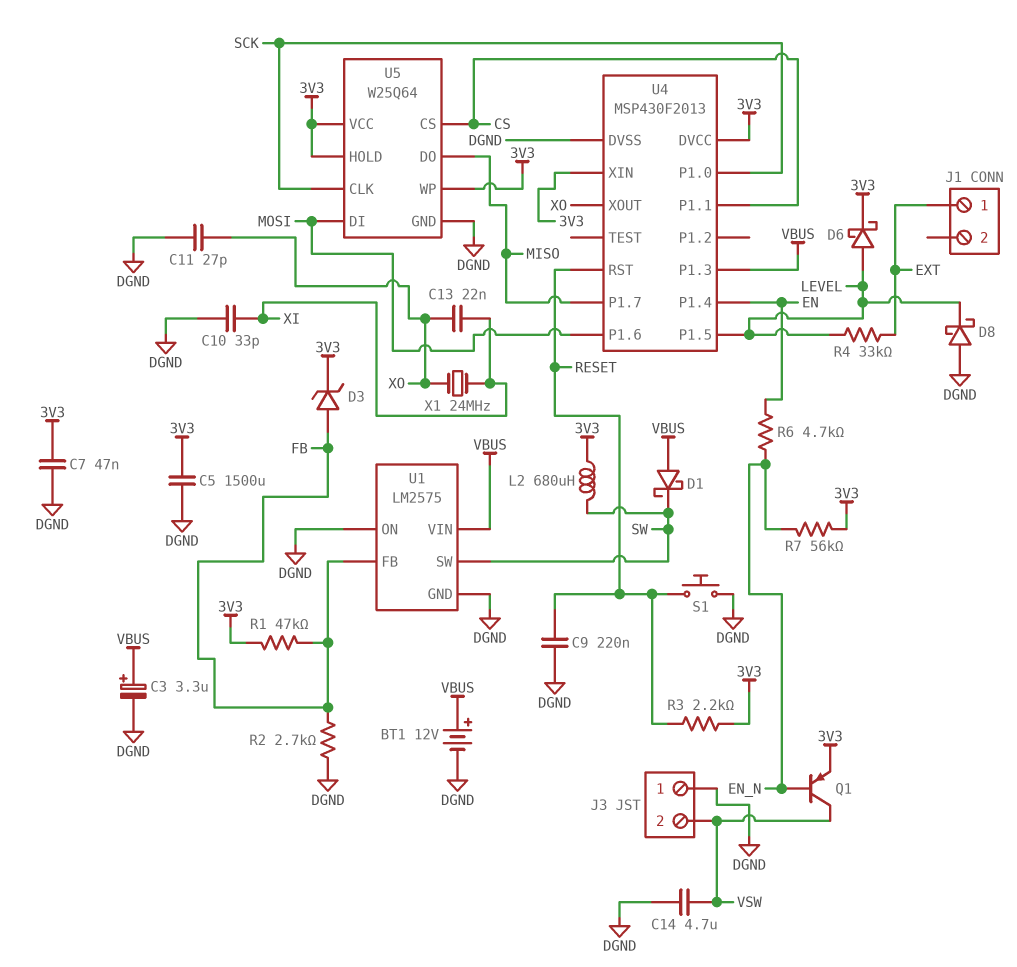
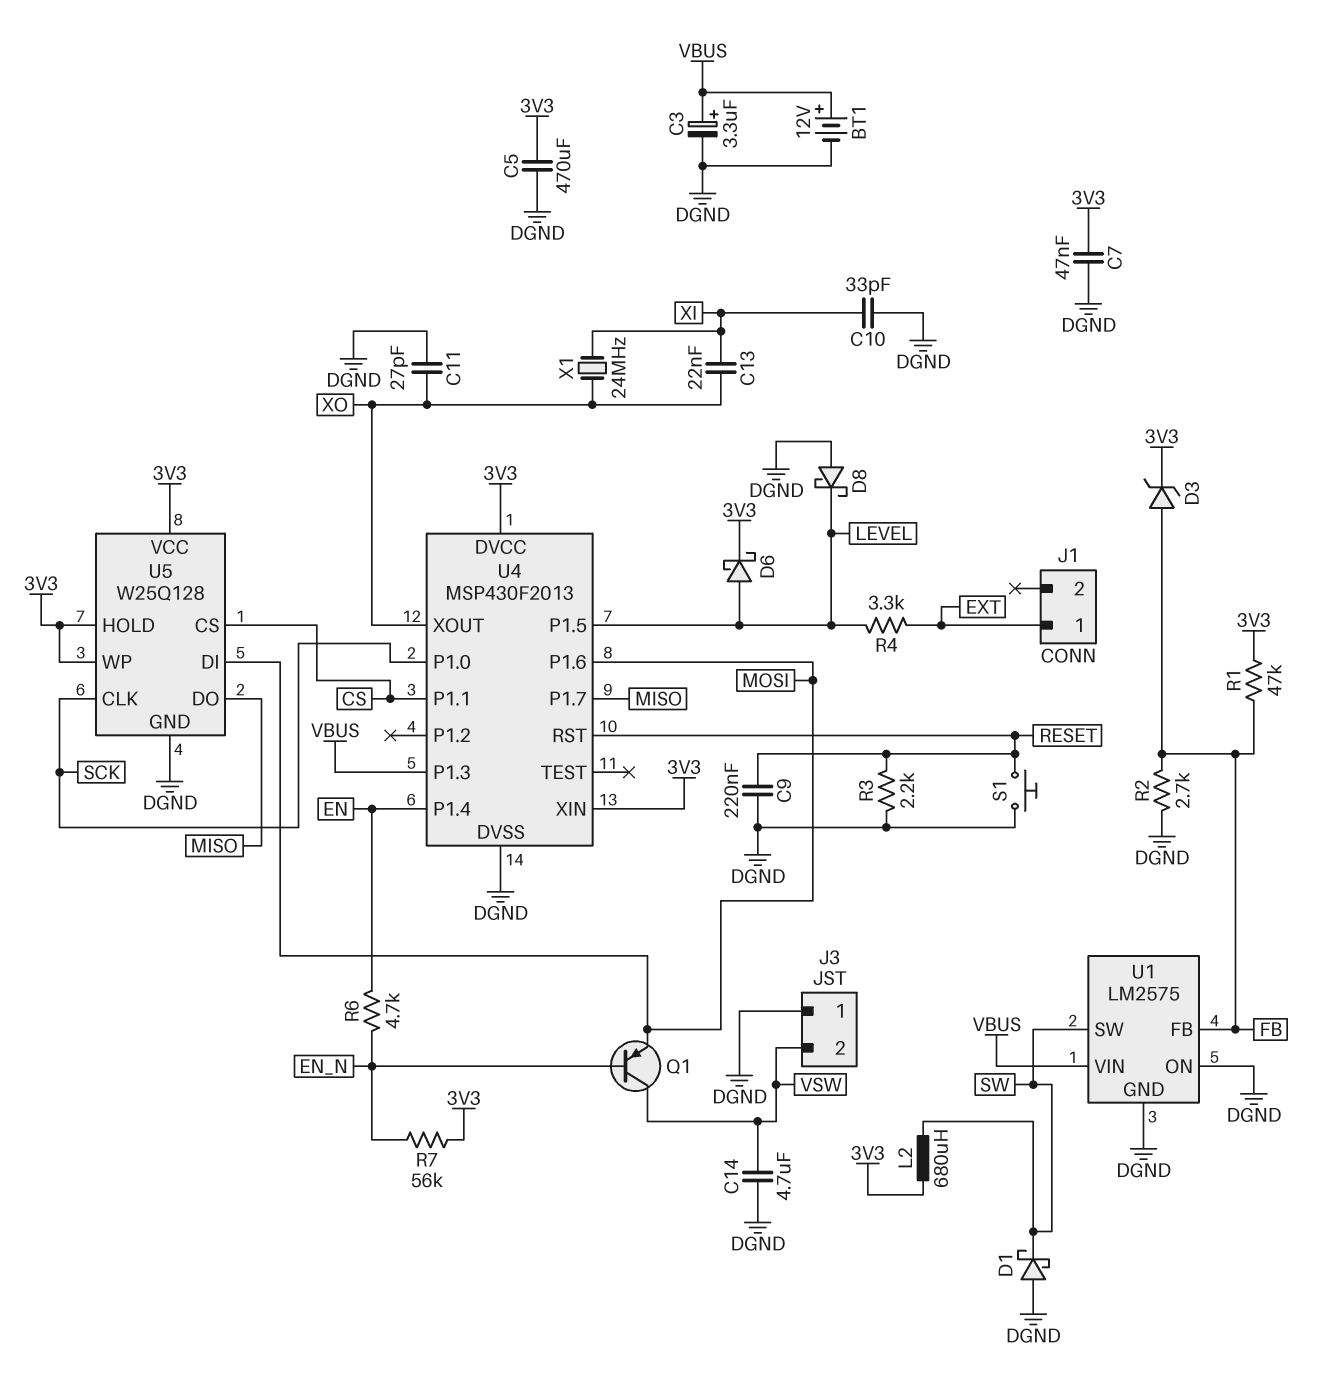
C5: 1500uF (3V3, DGND) -> 470uF (3V3, DGND)
D1: schottky (A VBUS, K SW) -> schottky (A DGND, K SW)
Q1: PNP (B EN_N, C VSW, E 3V3) -> PNP (B EN_N, C VSW, E MOSI)
R3: 2.2k (3V3, RESET) -> 2.2k (DGND, RESET)
R4: 33k (EXT, LEVEL) -> 3.3k (EXT, LEVEL)
U5: W25Q64 -> W25Q128

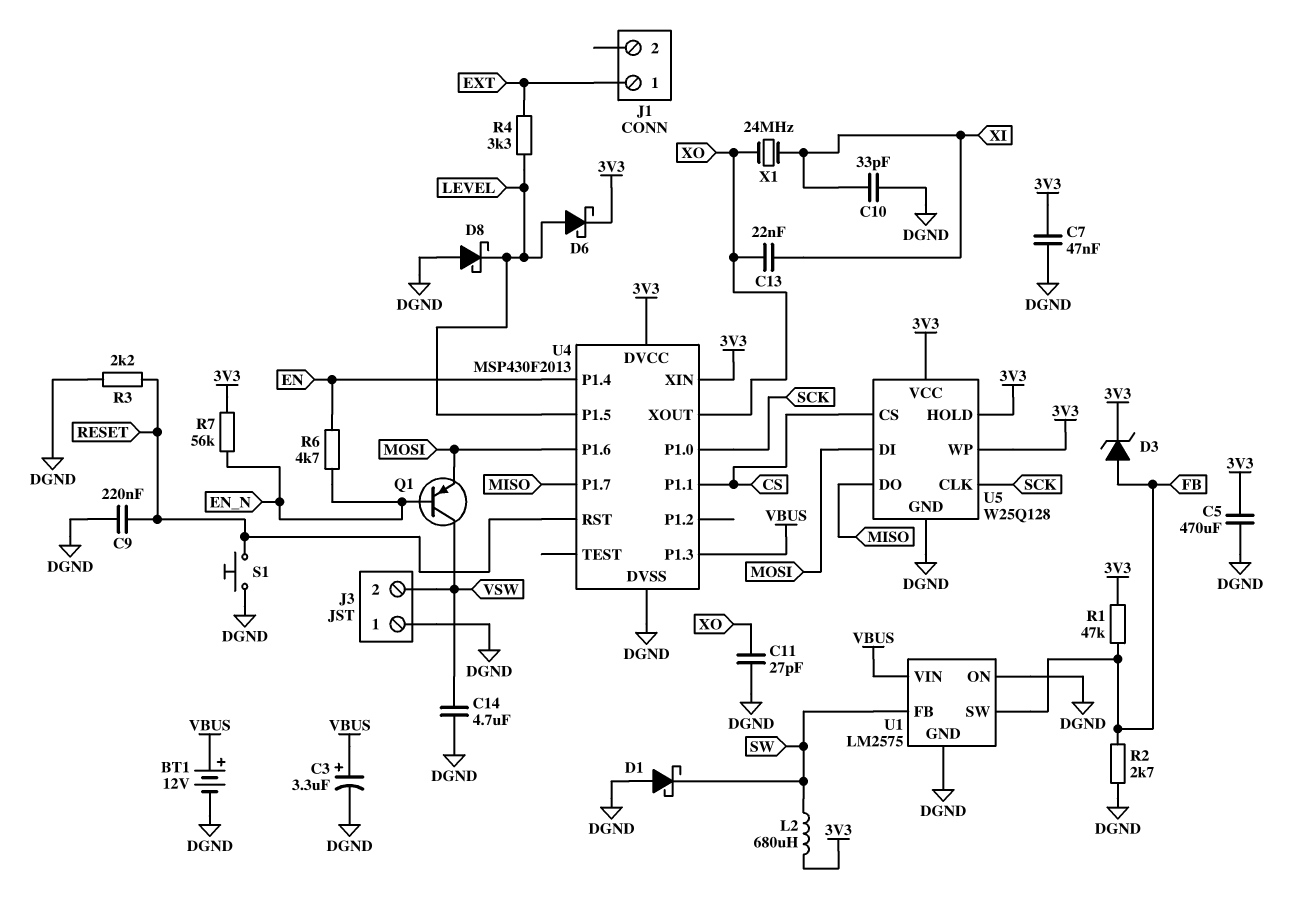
U1 pin FB: FB -> SW
U1 pin SW: SW -> FB

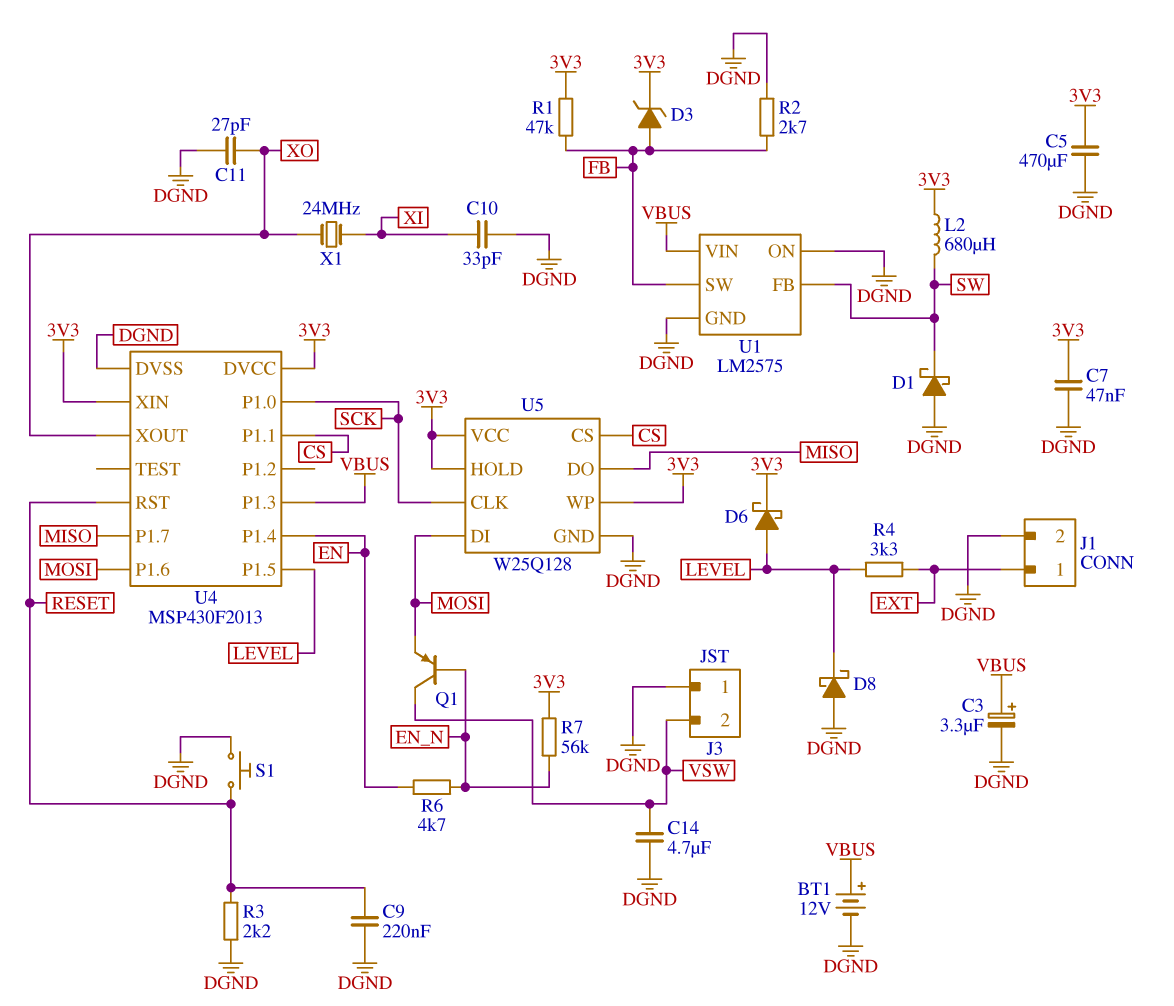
C13: 22nF (XI, XO) -> none
J1 pin 2: none -> DGND

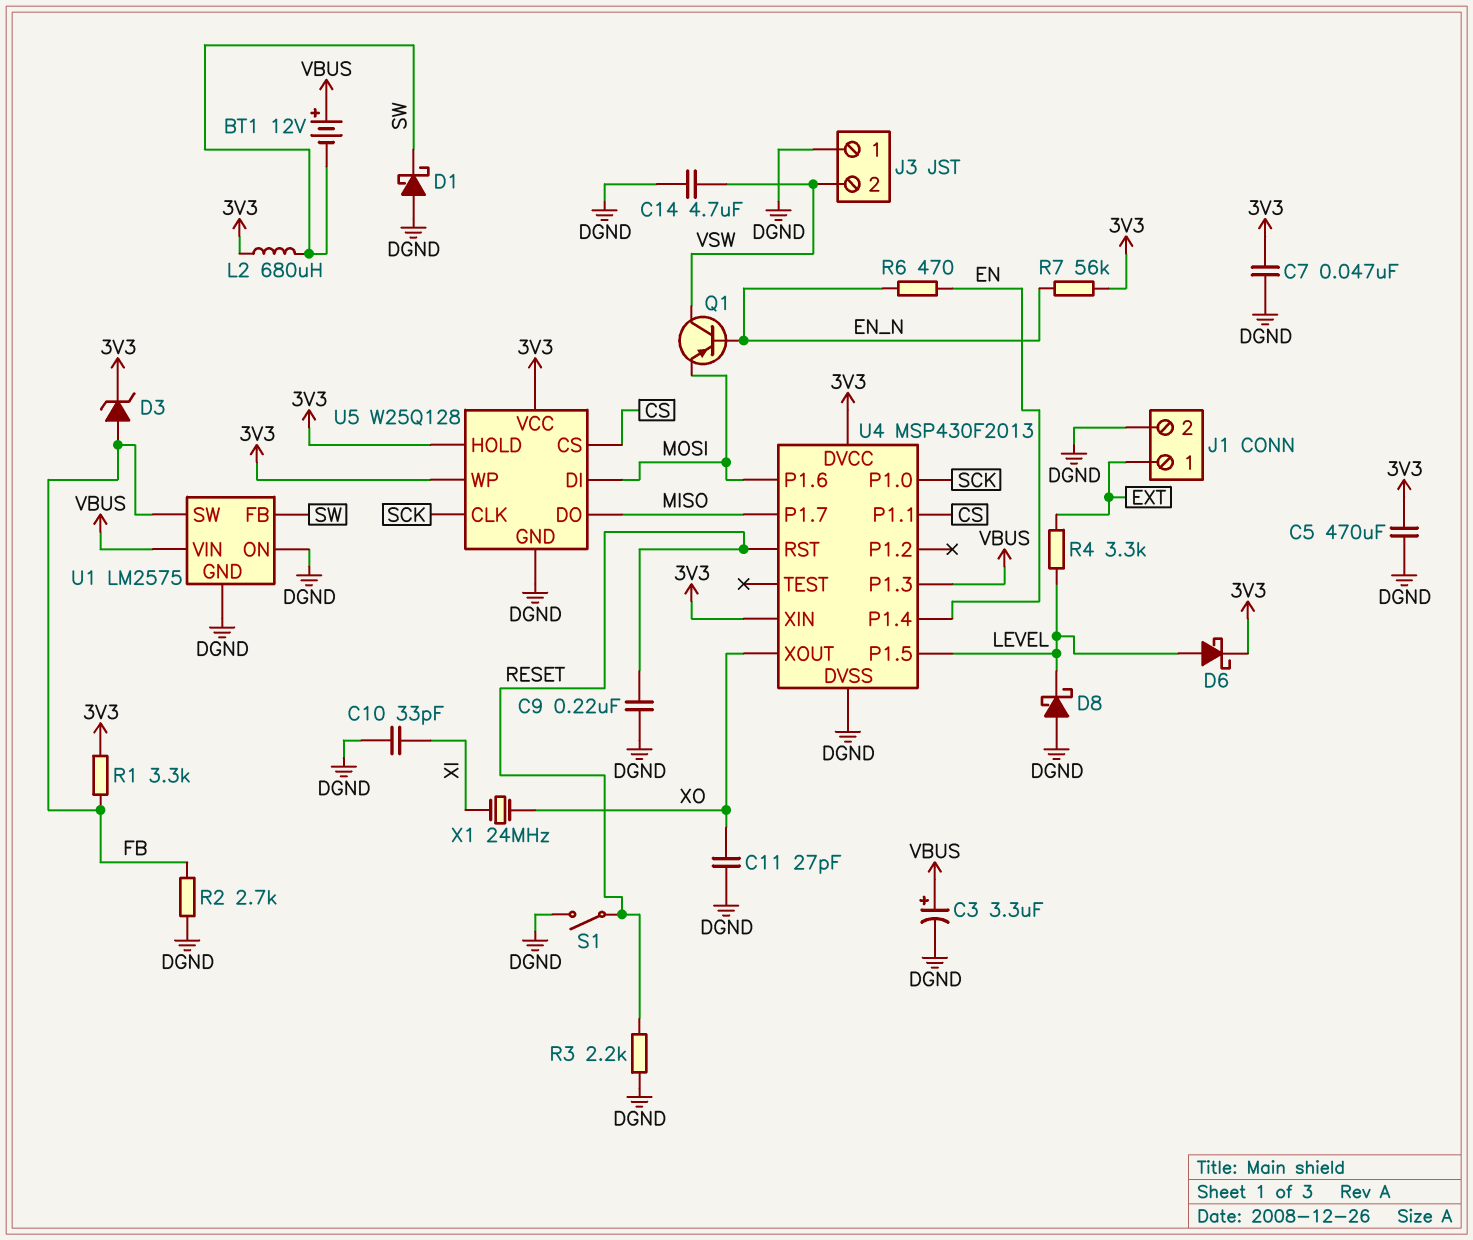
BT1: 12V (plus VBUS, minus DGND) -> 12V (plus VBUS, minus SW)
R1: 47k (3V3, FB) -> 3.3k (3V3, FB)
R6: 4.7k (EN, EN_N) -> 470 (EN, EN_N)
S1: button (DGND, RESET) -> switch (DGND, RESET)

